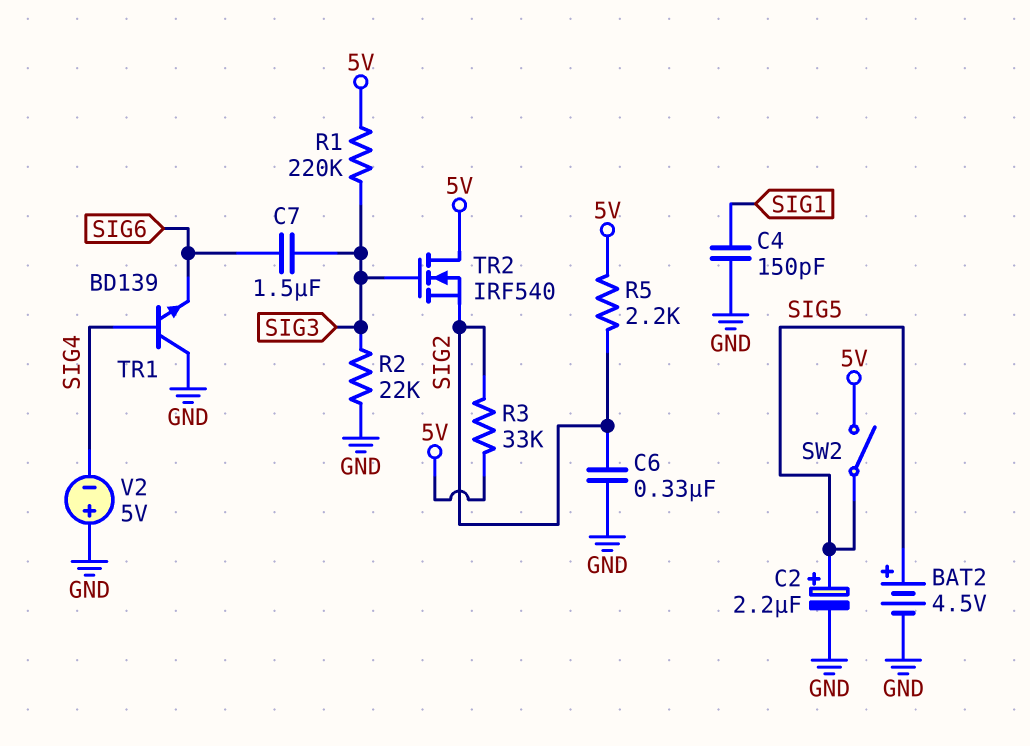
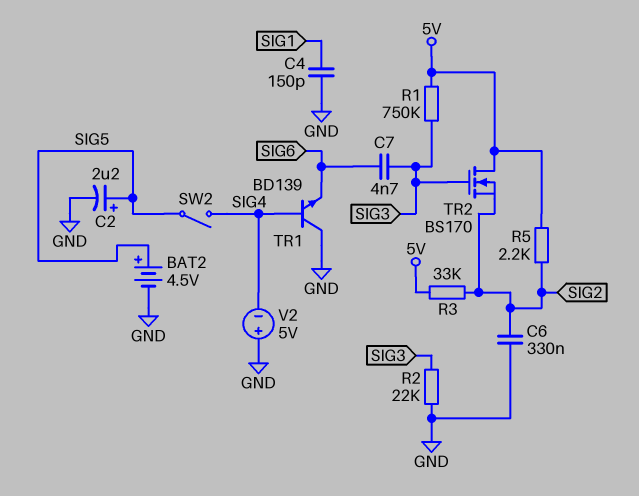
C7: 1.5uF (SIG3, SIG6) -> 4.7nF (SIG3, SIG6)
R1: 220k (5V, SIG3) -> 750k (5V, SIG3)
SW2: switch (5V, SIG5) -> switch (SIG4, SIG5)
TR2: NMOS IRF540 (G SIG3, D 5V, S SIG2) -> NMOS BS170 (G SIG3, D 5V, S SIG2)

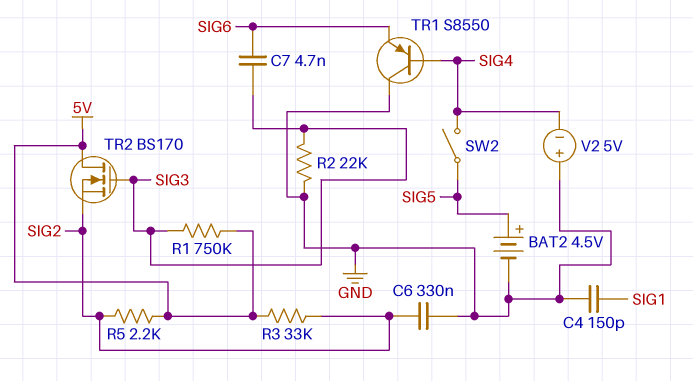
C2: 2.2uF (plus SIG5, minus GND) -> none
TR1: NPN BD139 (B SIG4, C GND, E SIG6) -> PNP S8550 (B SIG4, C GND, E SIG6)

